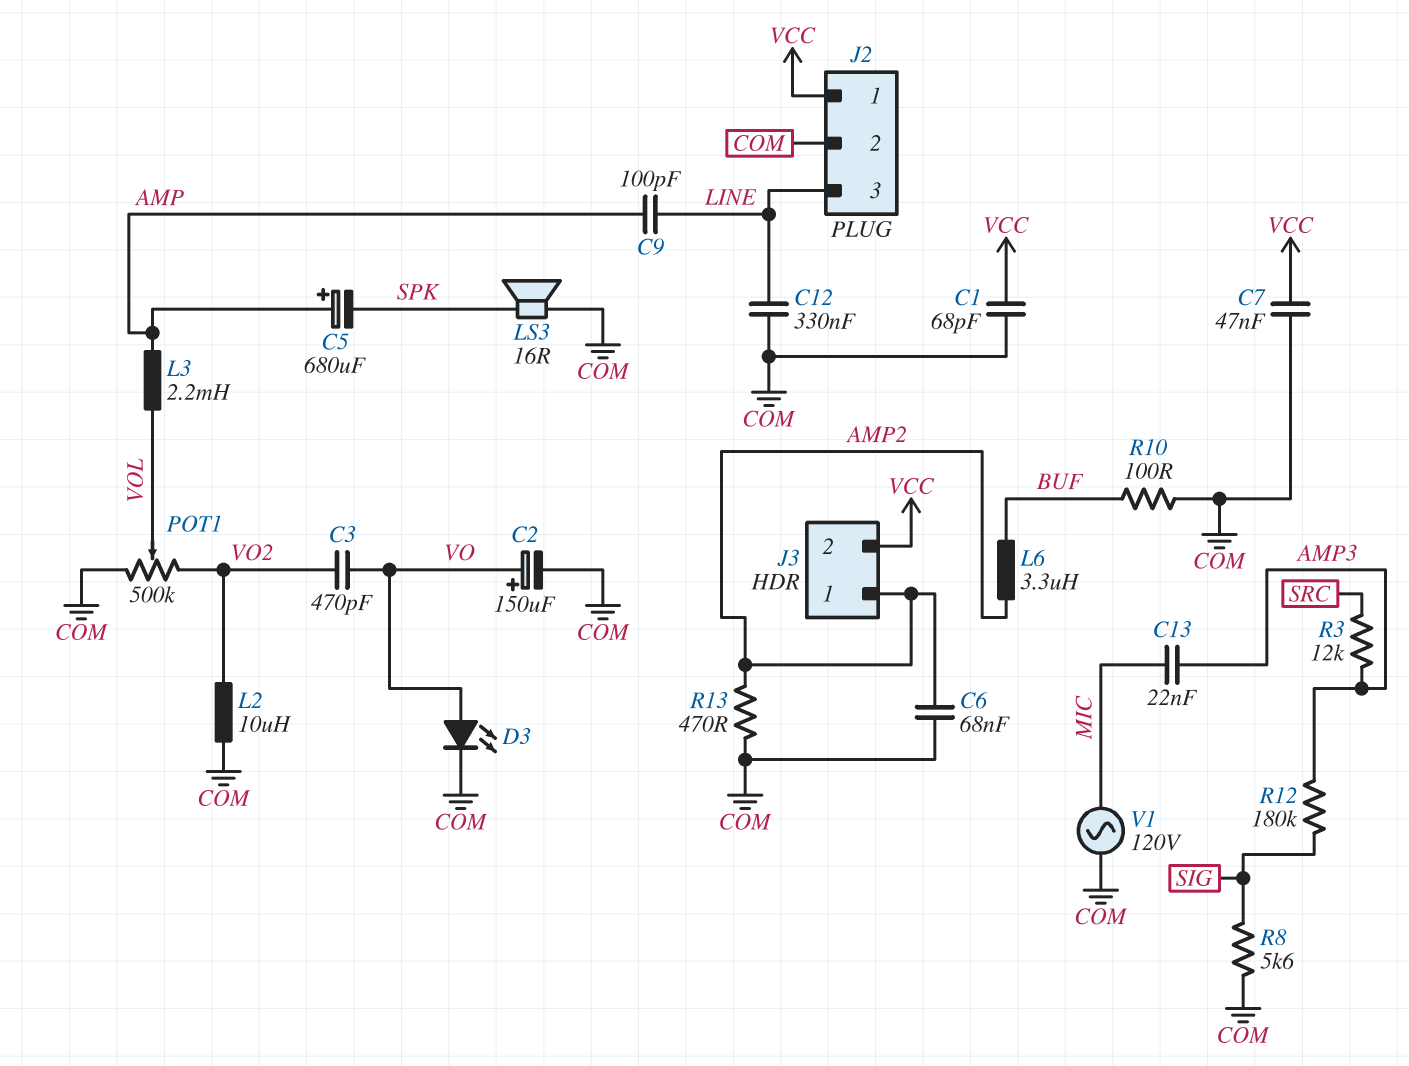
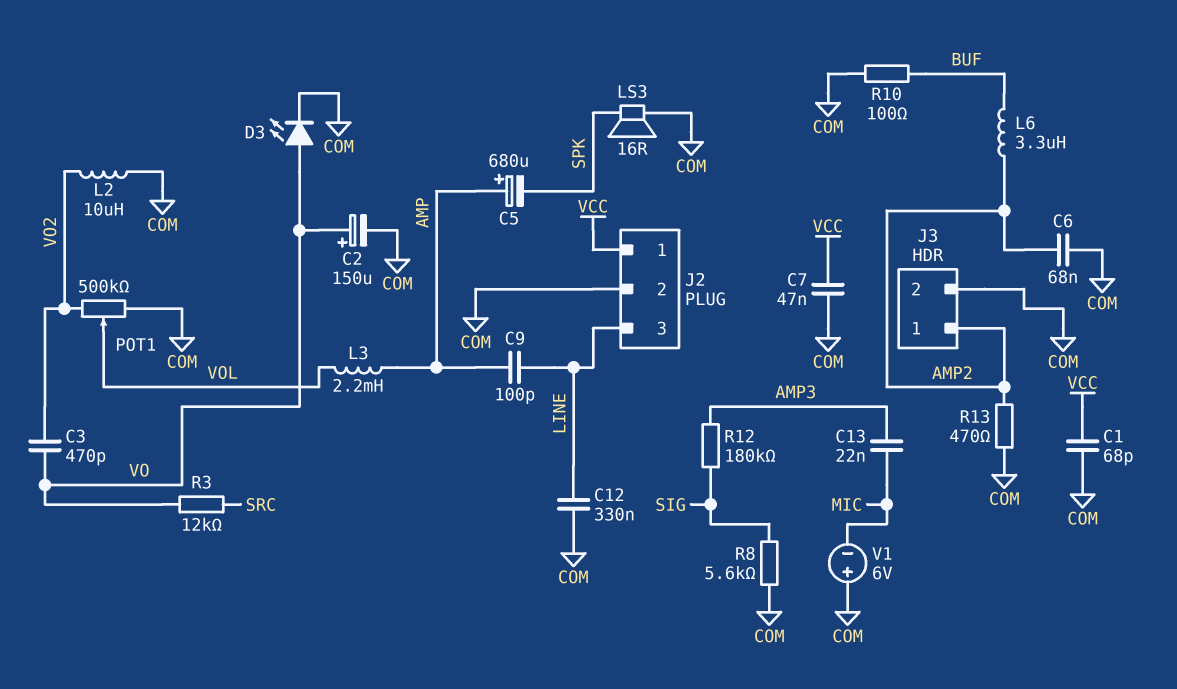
J3 pin 2: VCC -> COM
R3: 12k (AMP3, SRC) -> 12k (SRC, VO)
V1: AC 120V (COM, MIC) -> 6V (plus COM, minus MIC)

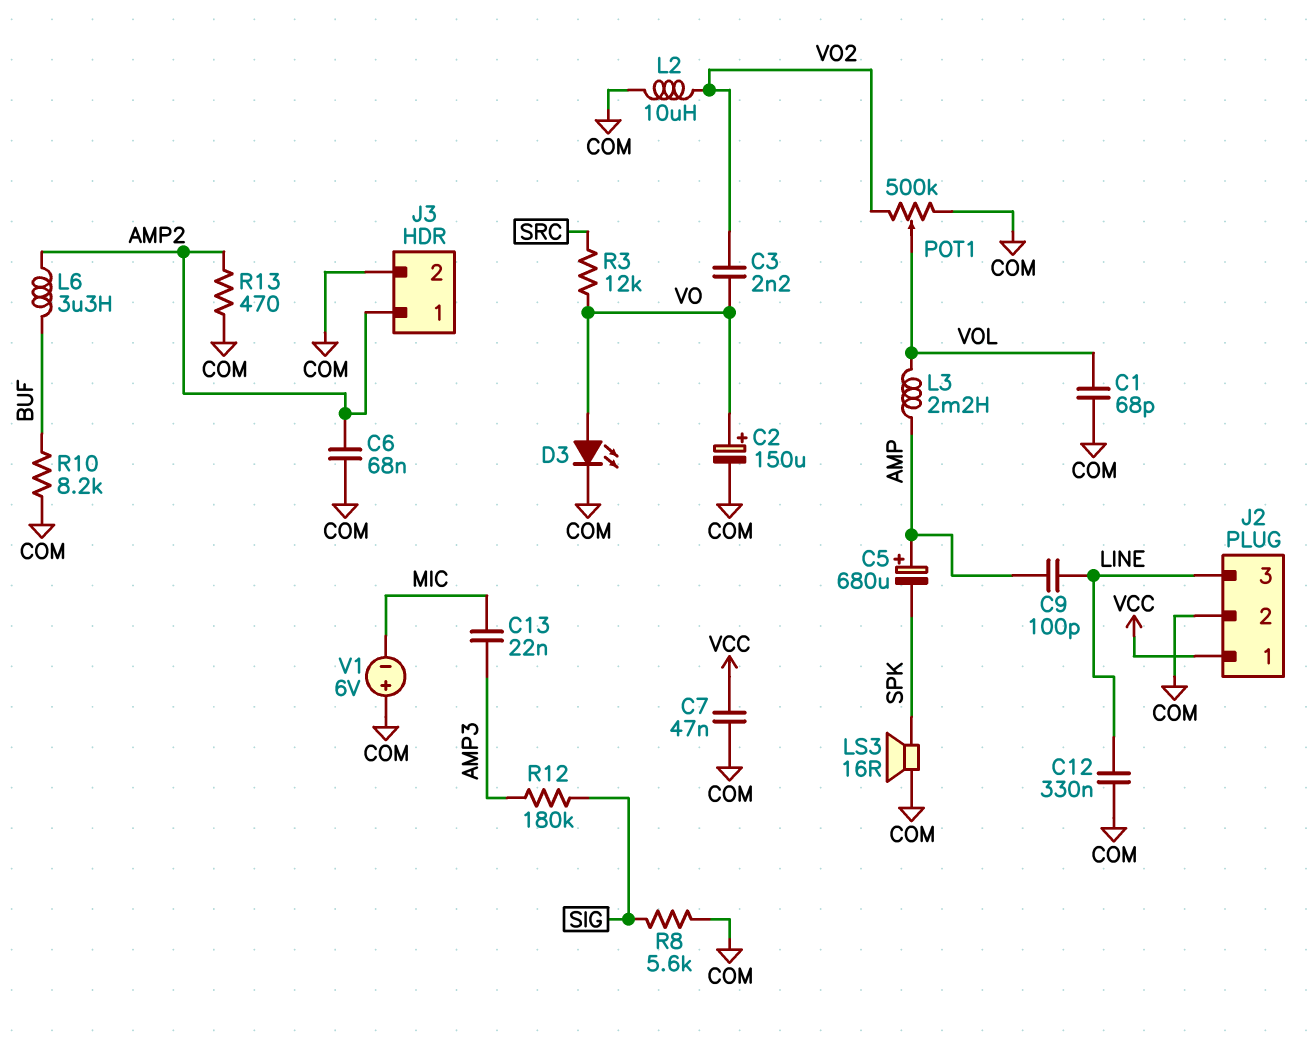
C1: 68pF (COM, VCC) -> 68pF (COM, VOL)
C3: 470pF (VO, VO2) -> 2.2nF (VO, VO2)
R10: 100 (BUF, COM) -> 8.2k (BUF, COM)

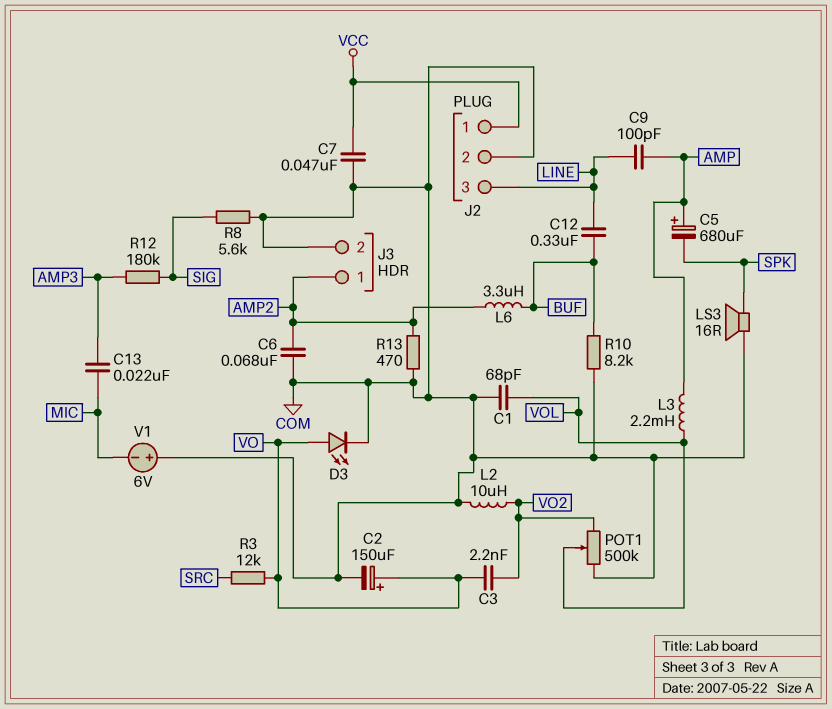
C12: 330nF (COM, LINE) -> 330nF (BUF, LINE)

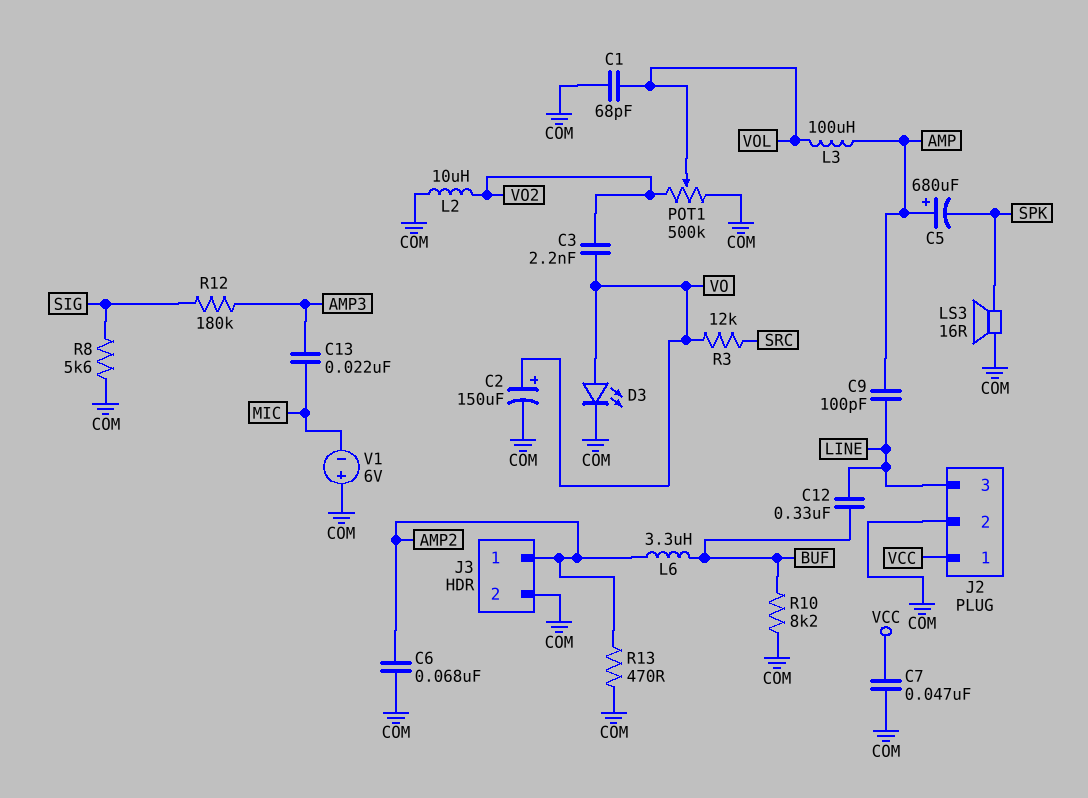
L3: 2.2mH (AMP, VOL) -> 100uH (AMP, VOL)

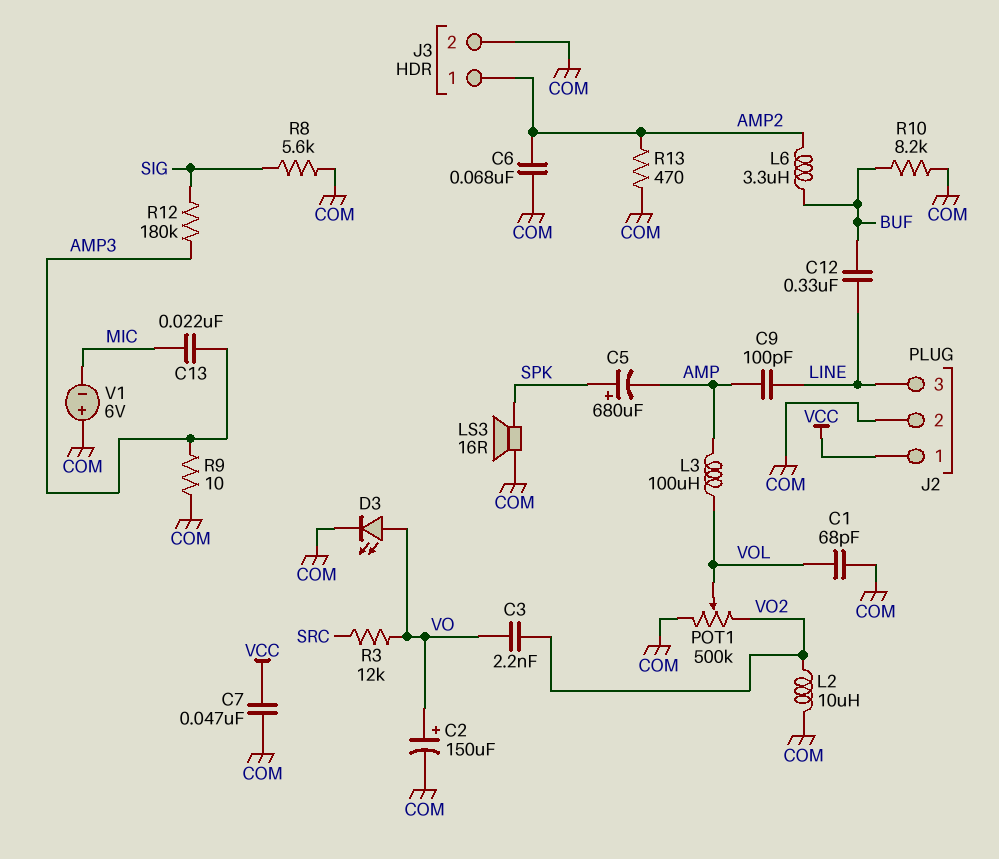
C5: 680uF (plus AMP, minus SPK) -> 680uF (plus SPK, minus AMP)
R9: none -> 10 (AMP3, COM)

